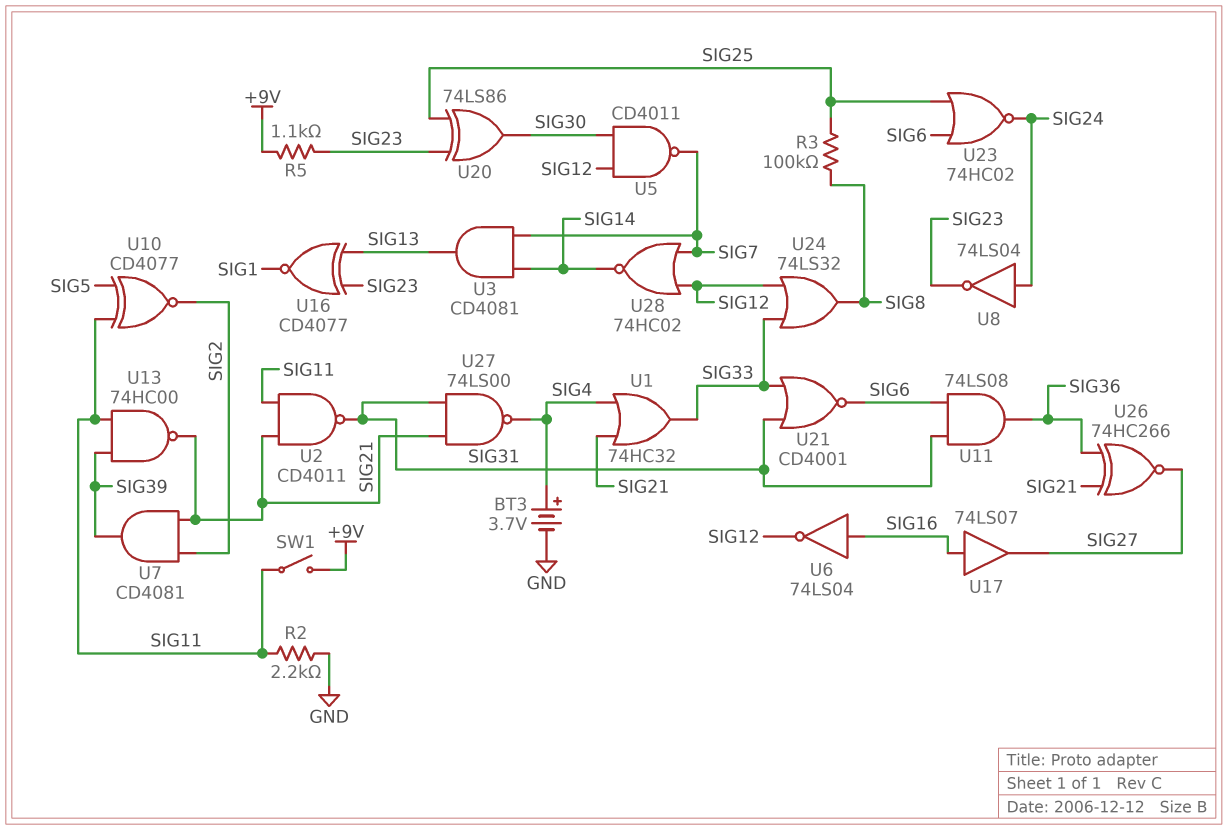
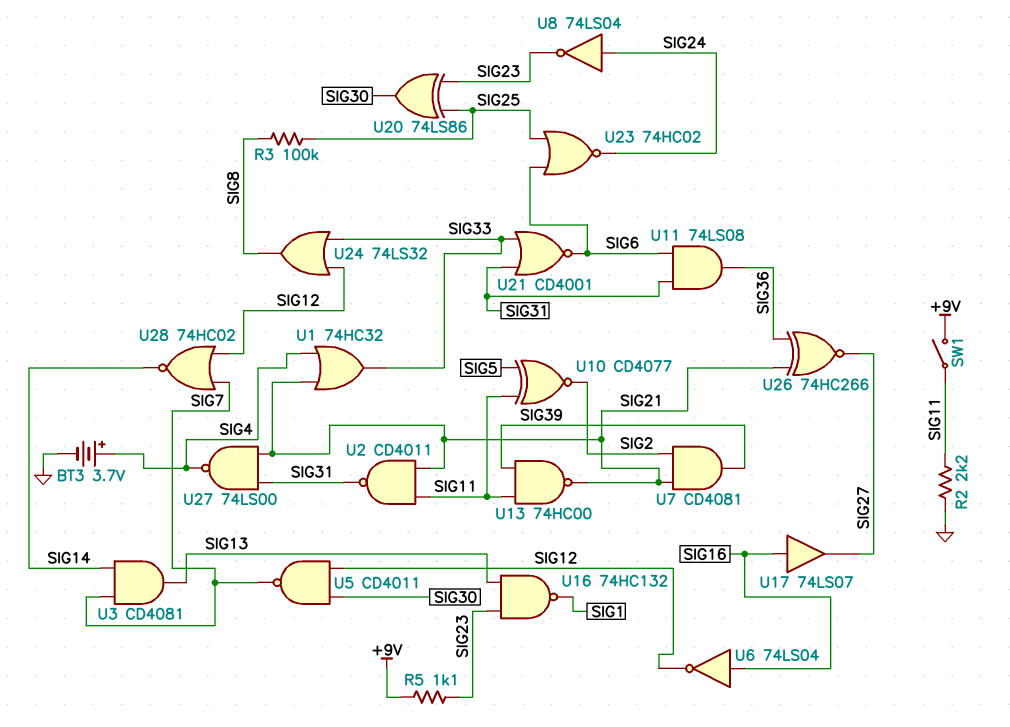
U16: XNOR CD4077 (in SIG13, in SIG23, out SIG1) -> NAND 74HC132 (in SIG13, in SIG23, out SIG1)

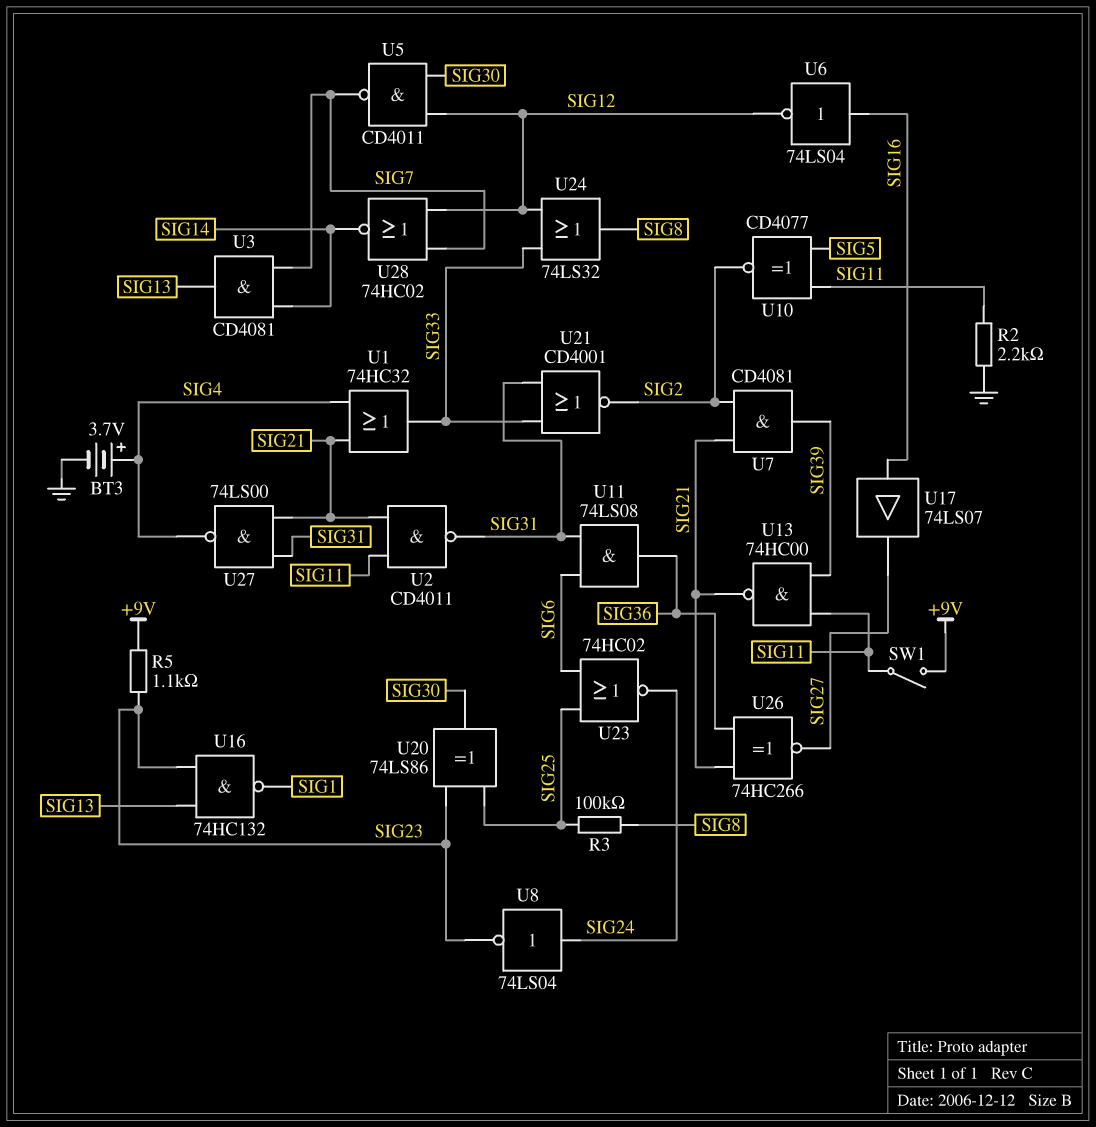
U21: NOR CD4001 (in SIG31, in SIG33, out SIG6) -> NOR CD4001 (in SIG31, in SIG33, out SIG2)

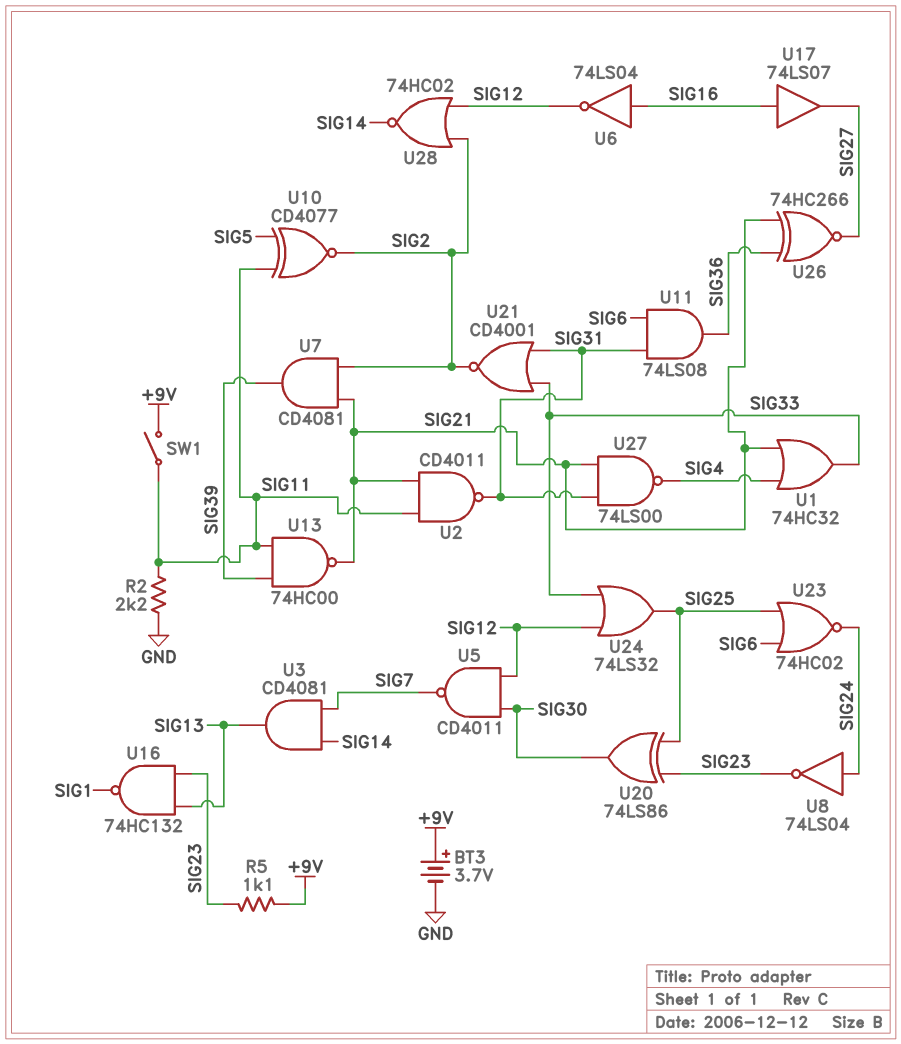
BT3: 3.7V (plus SIG4, minus GND) -> 3.7V (plus +9V, minus GND)
R3: 100k (SIG8, SIG25) -> none
U24: OR 74LS32 (in SIG12, in SIG33, out SIG8) -> OR 74LS32 (in SIG12, in SIG33, out SIG25)
U28: NOR 74HC02 (in SIG7, in SIG12, out SIG14) -> NOR 74HC02 (in SIG2, in SIG12, out SIG14)

